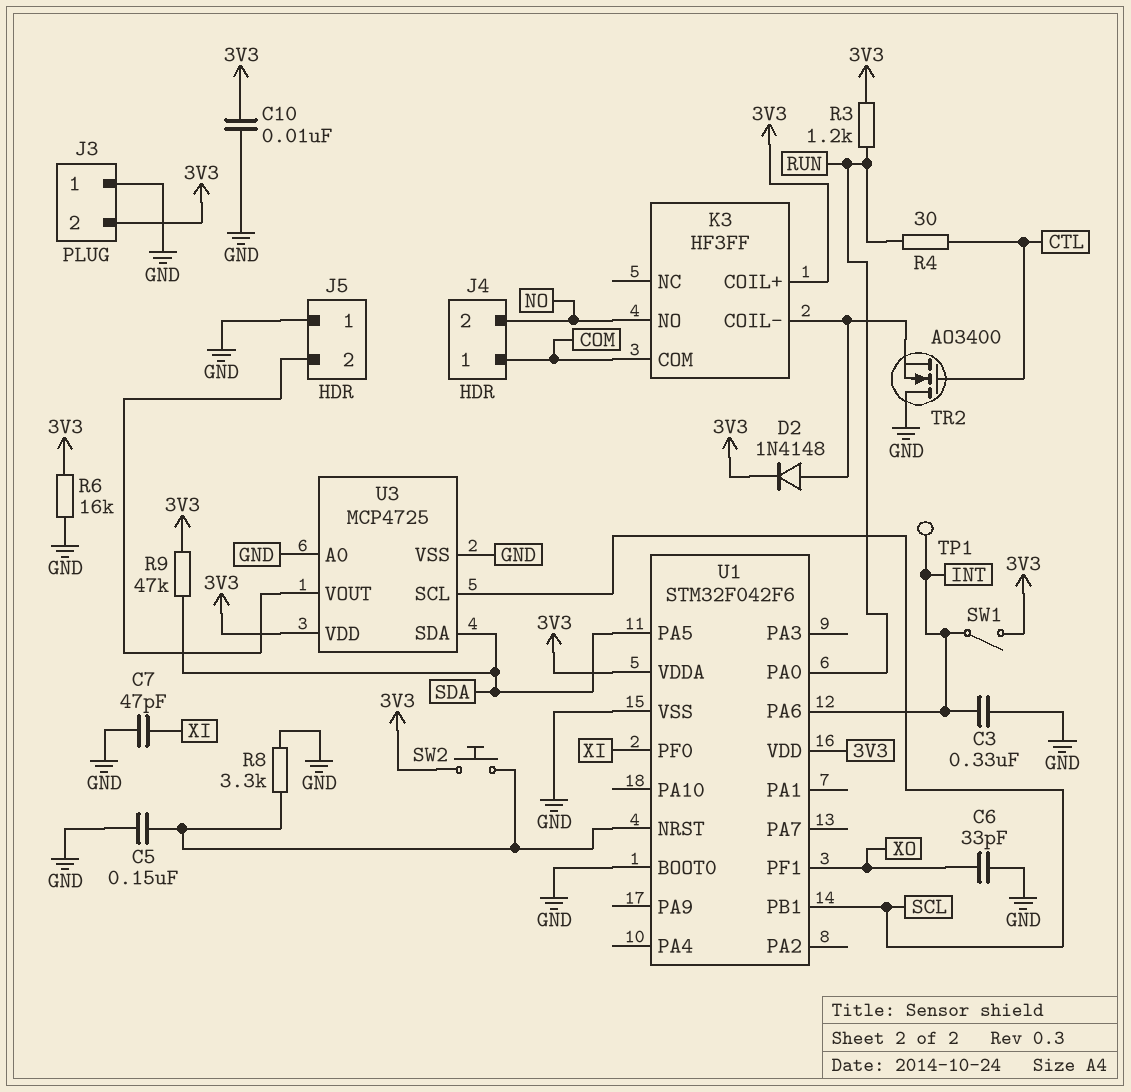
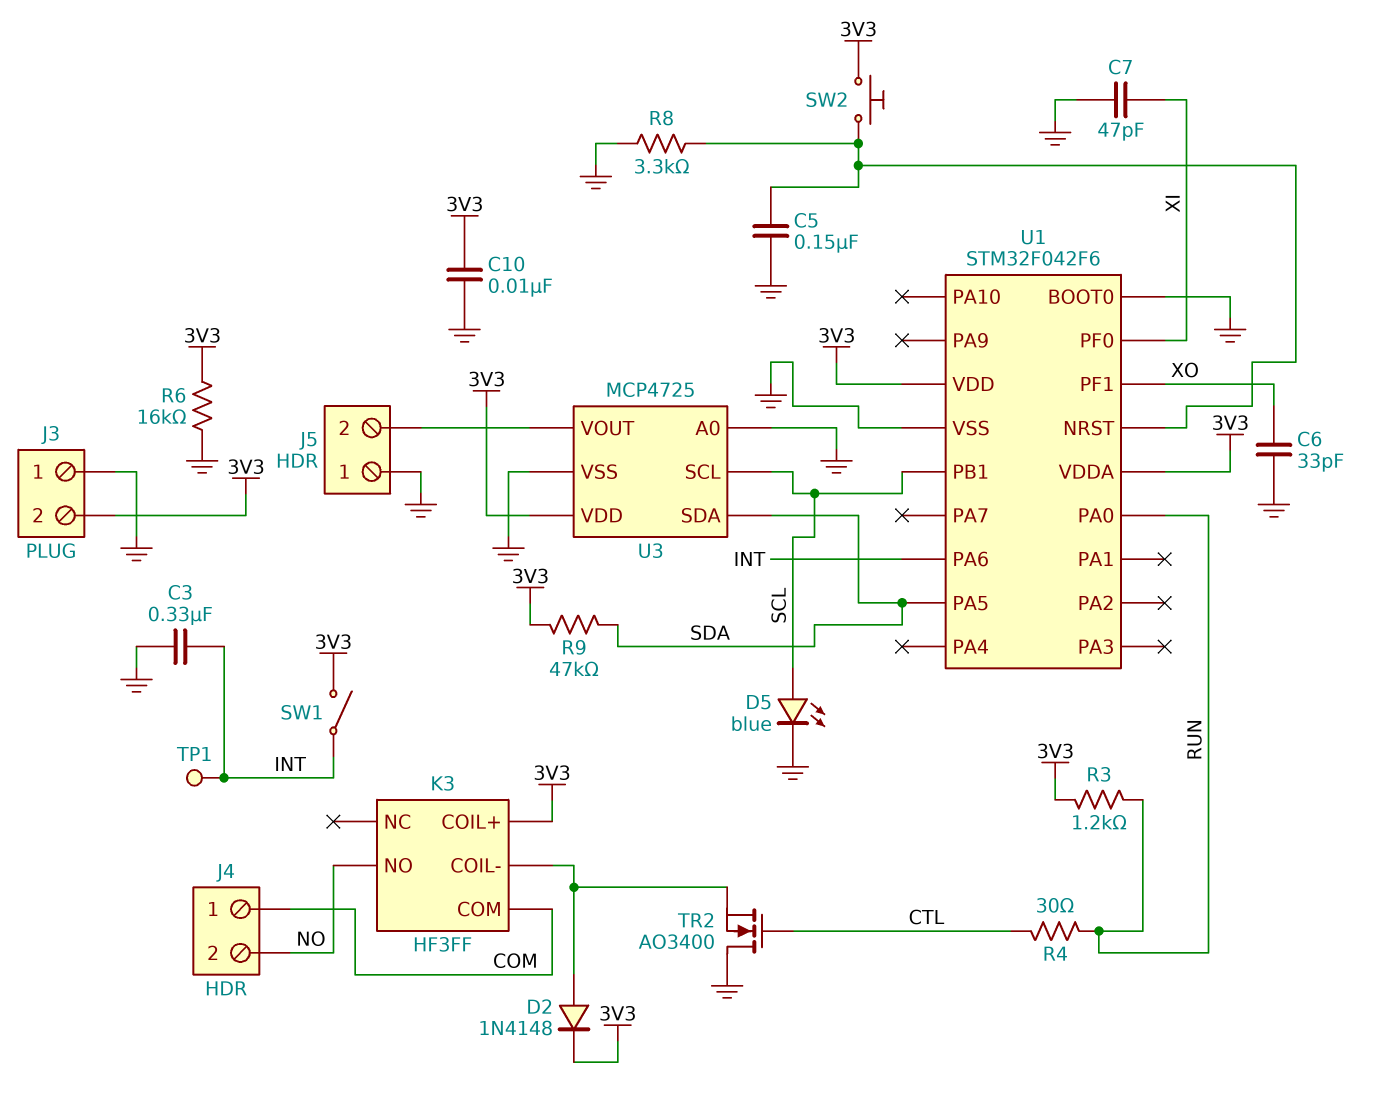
D5: none -> LED blue (A SCL, K GND)

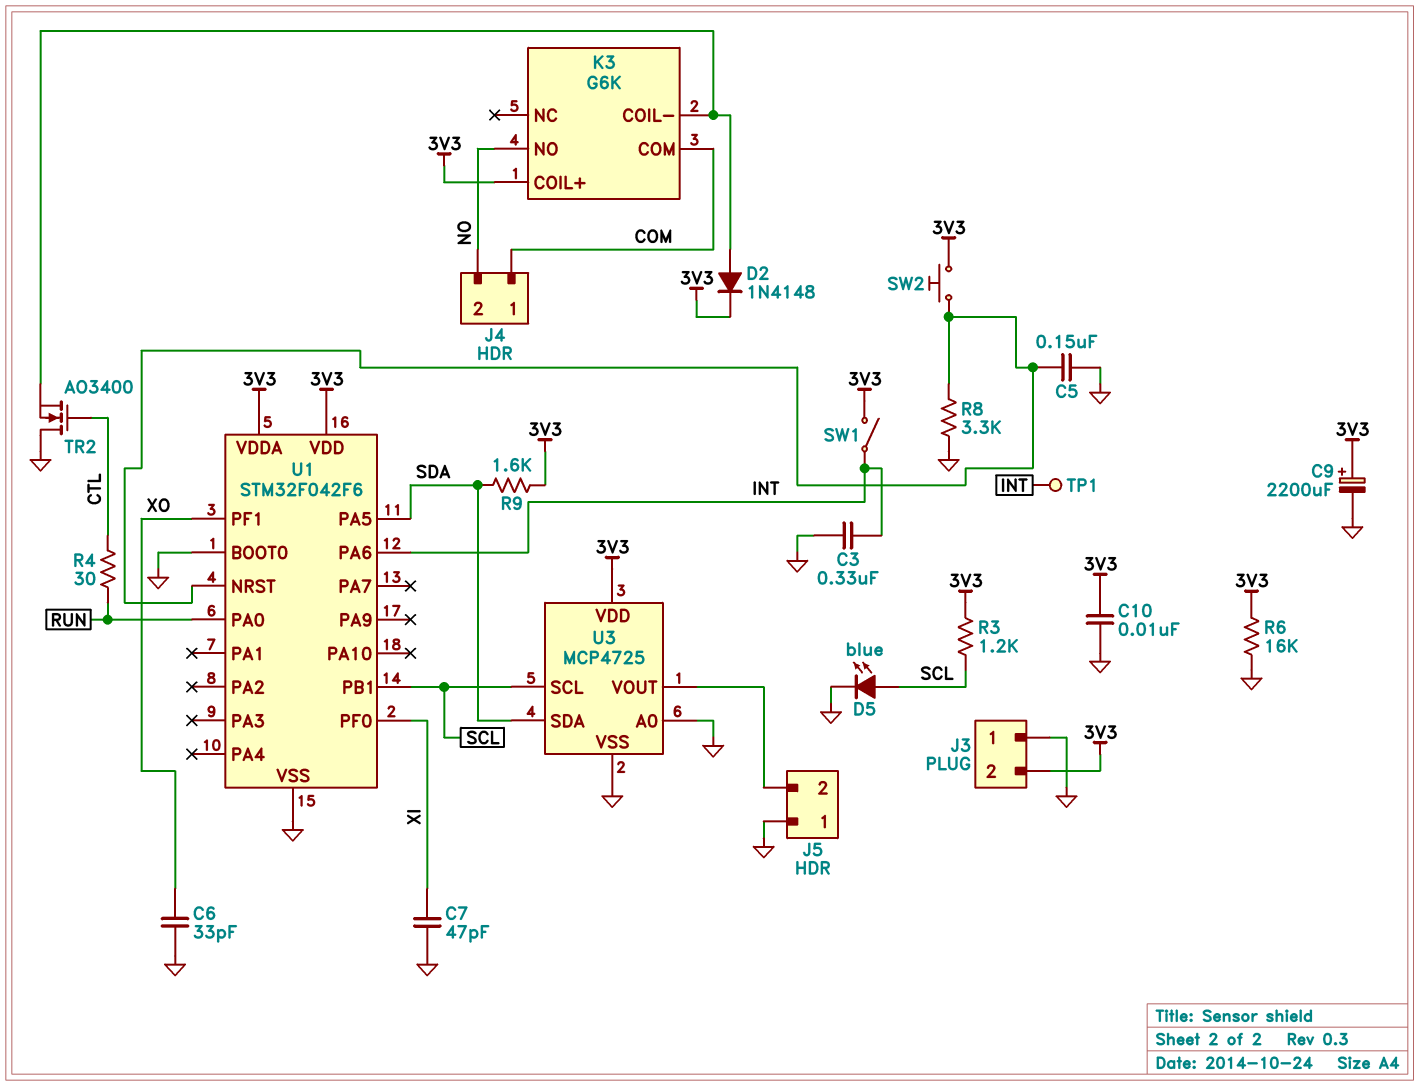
C9: none -> 2200uF (plus 3V3, minus GND)
K3: HF3FF -> G6K
R3: 1.2k (3V3, RUN) -> 1.2k (3V3, SCL)
R9: 47k (3V3, SDA) -> 1.6k (3V3, SDA)

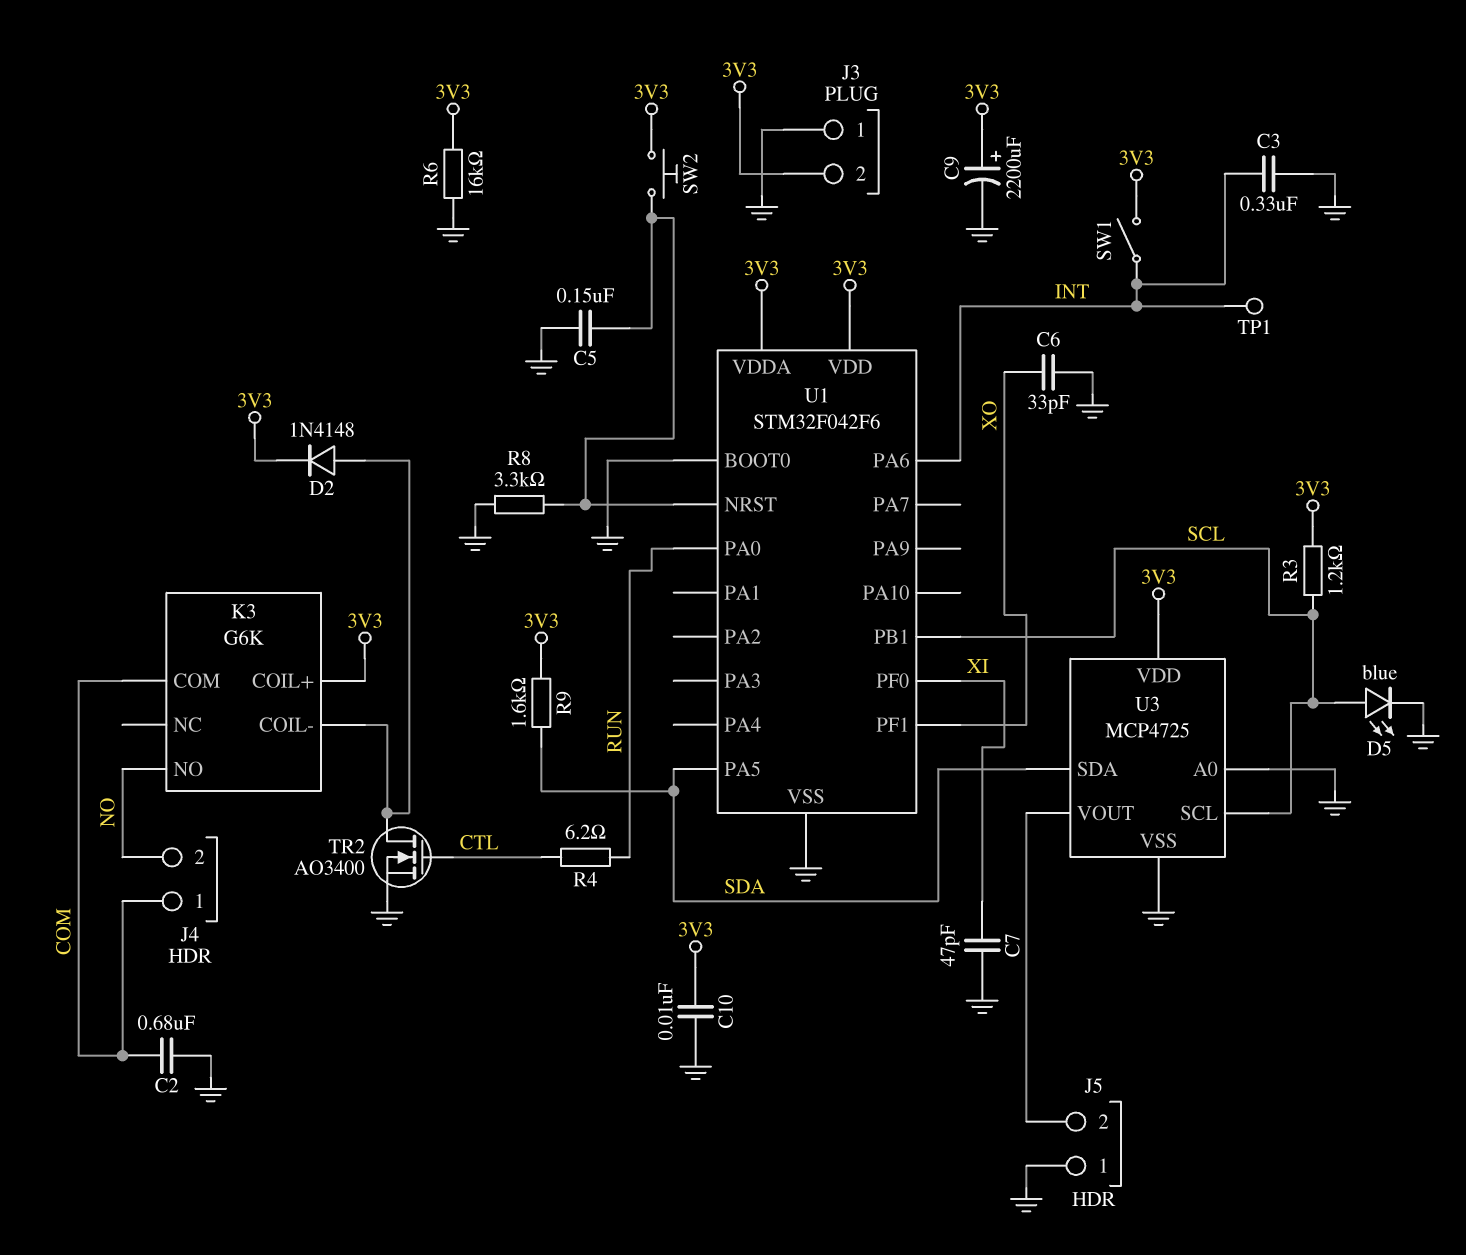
C2: none -> 680nF (COM, GND)
R4: 30 (CTL, RUN) -> 6.2 (CTL, RUN)
TR2: NMOS AO3400 (G CTL, D GND, S K3/COIL-) -> NMOS AO3400 (G CTL, D K3/COIL-, S GND)

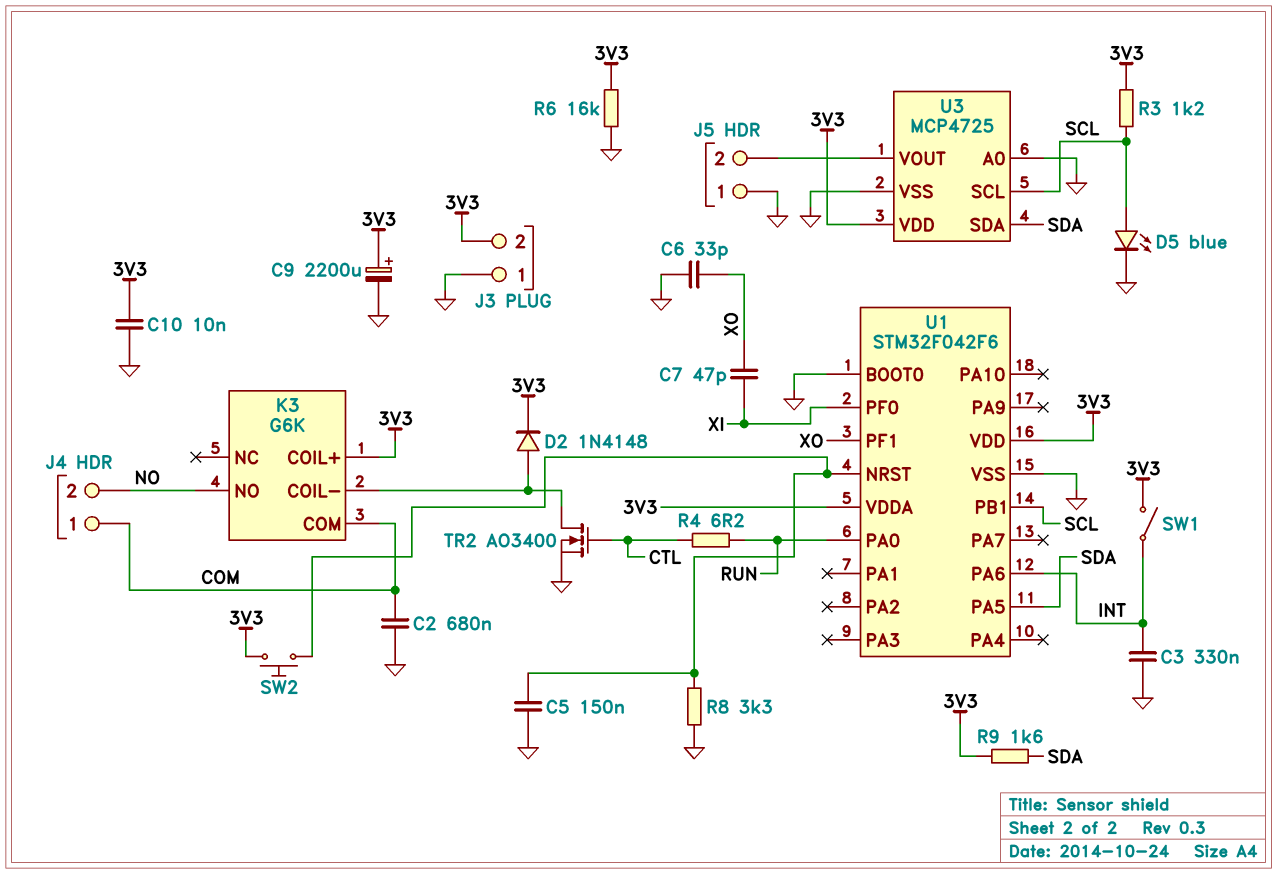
C7: 47pF (GND, XI) -> 47pF (XI, XO)
TP1: test point (INT) -> none

